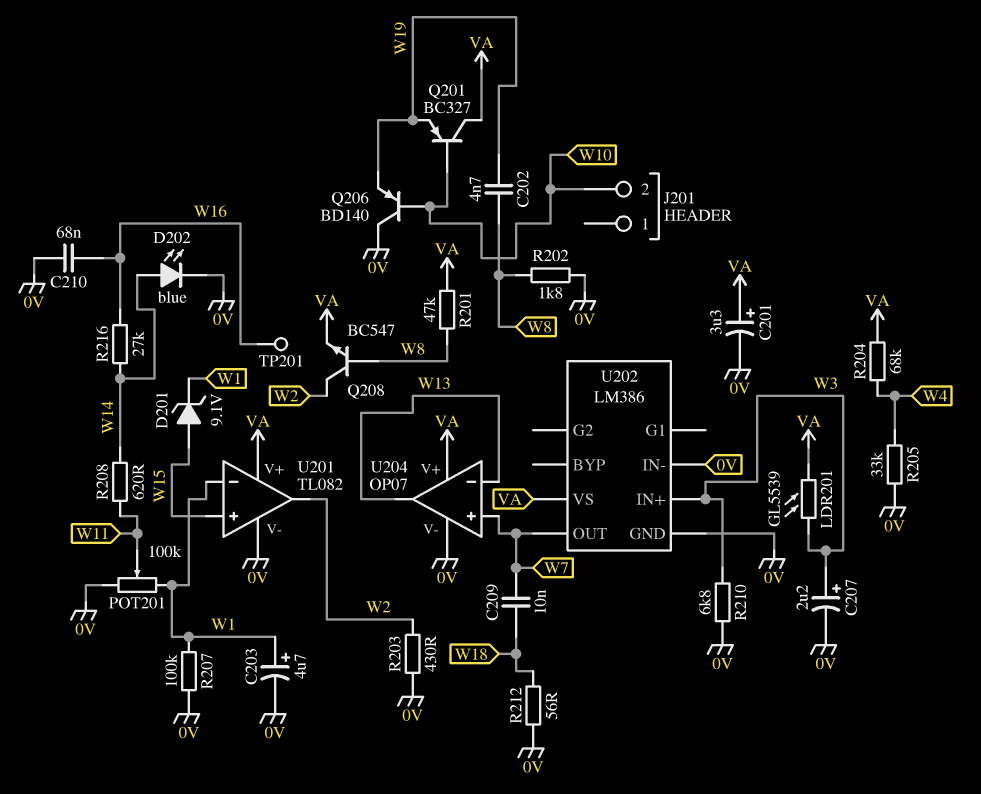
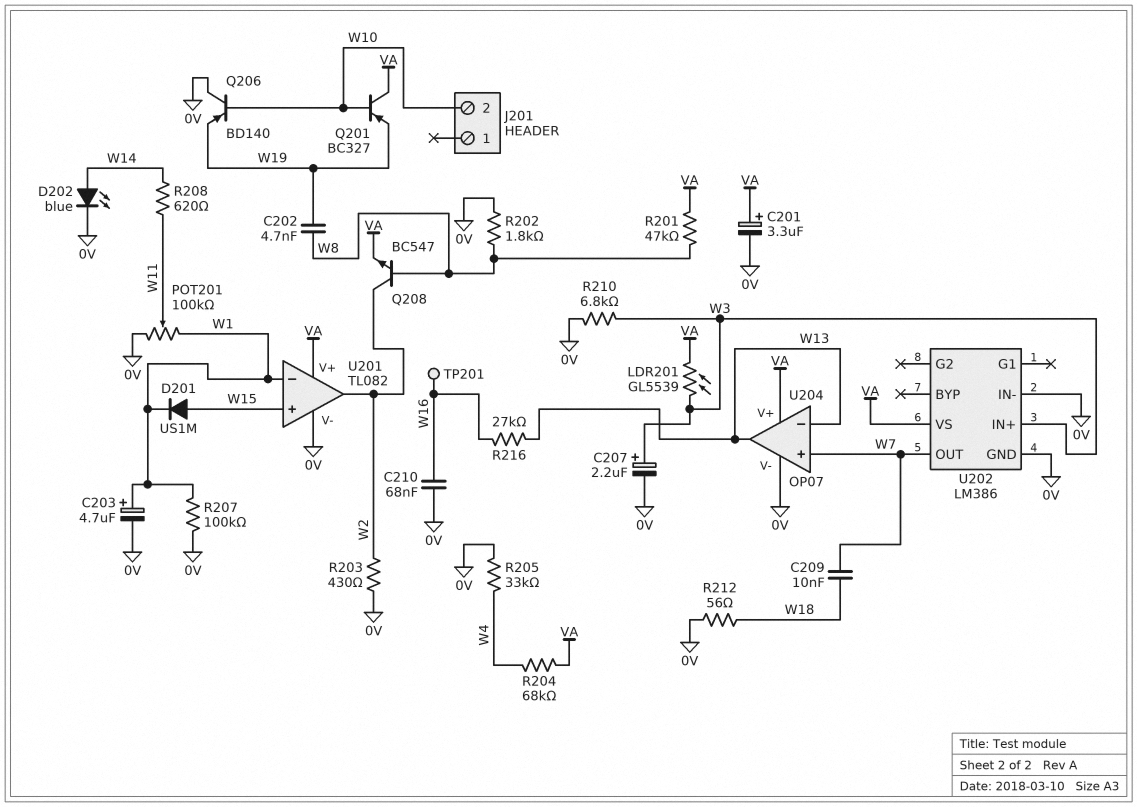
D201: zener 9.1V (A W15, K W1) -> diode US1M (A W15, K W1)
R216: 27k (W14, W16) -> 27k (W13, W16)

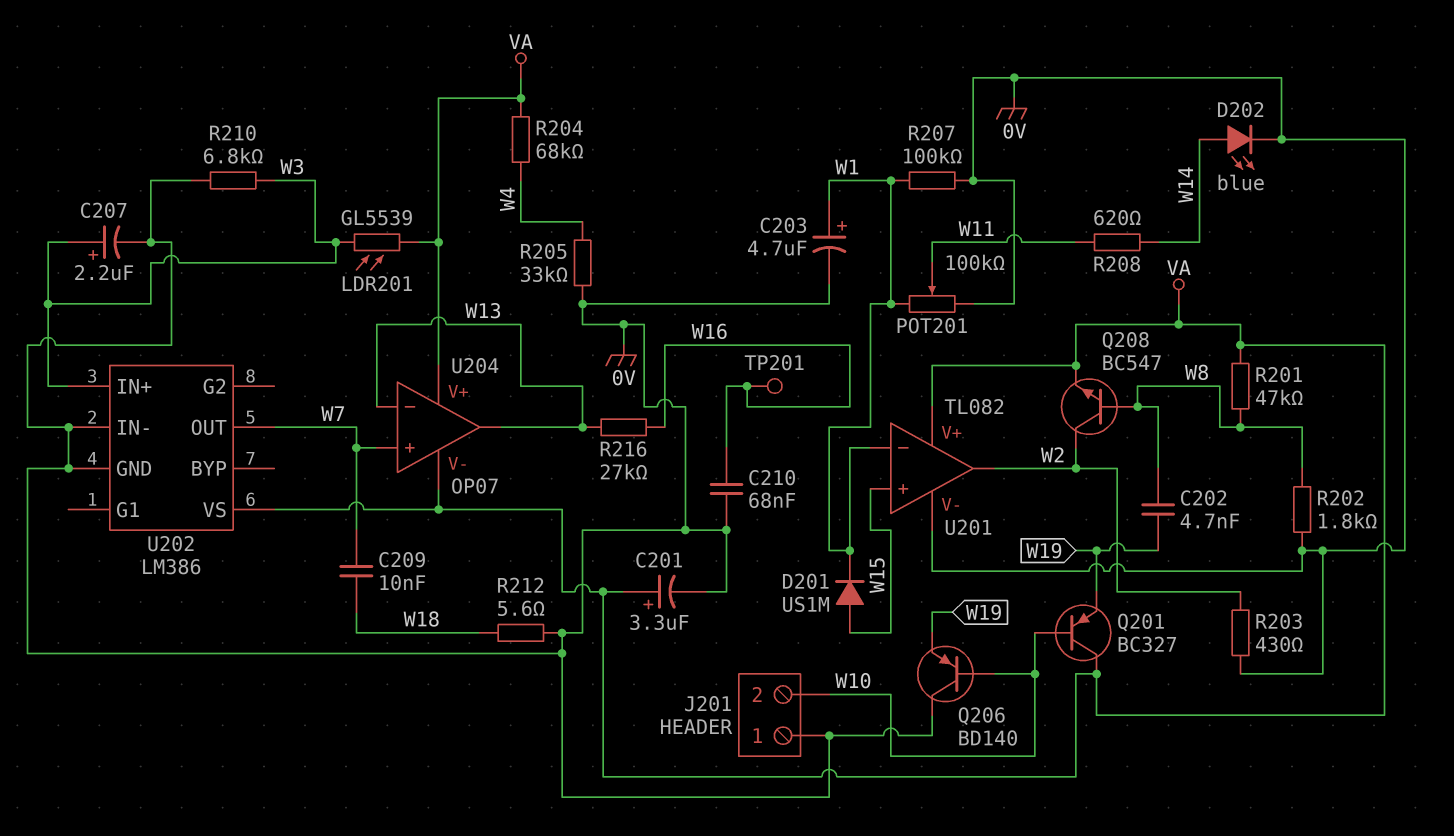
J201 pin 1: none -> 0V
R212: 56 (0V, W18) -> 5.6 (0V, W18)
U204 pin V-: 0V -> VA

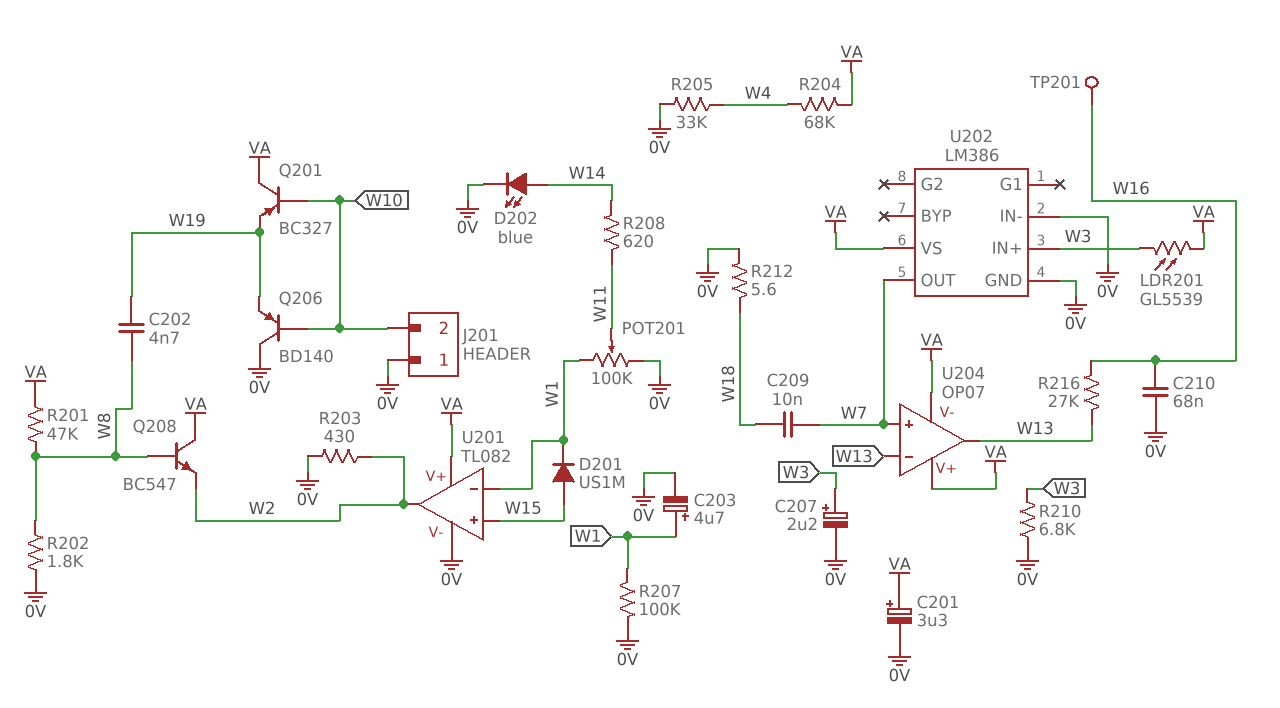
Q208: NPN BC547 (B W8, C W2, E VA) -> NPN BC547 (B W8, C VA, E W2)

